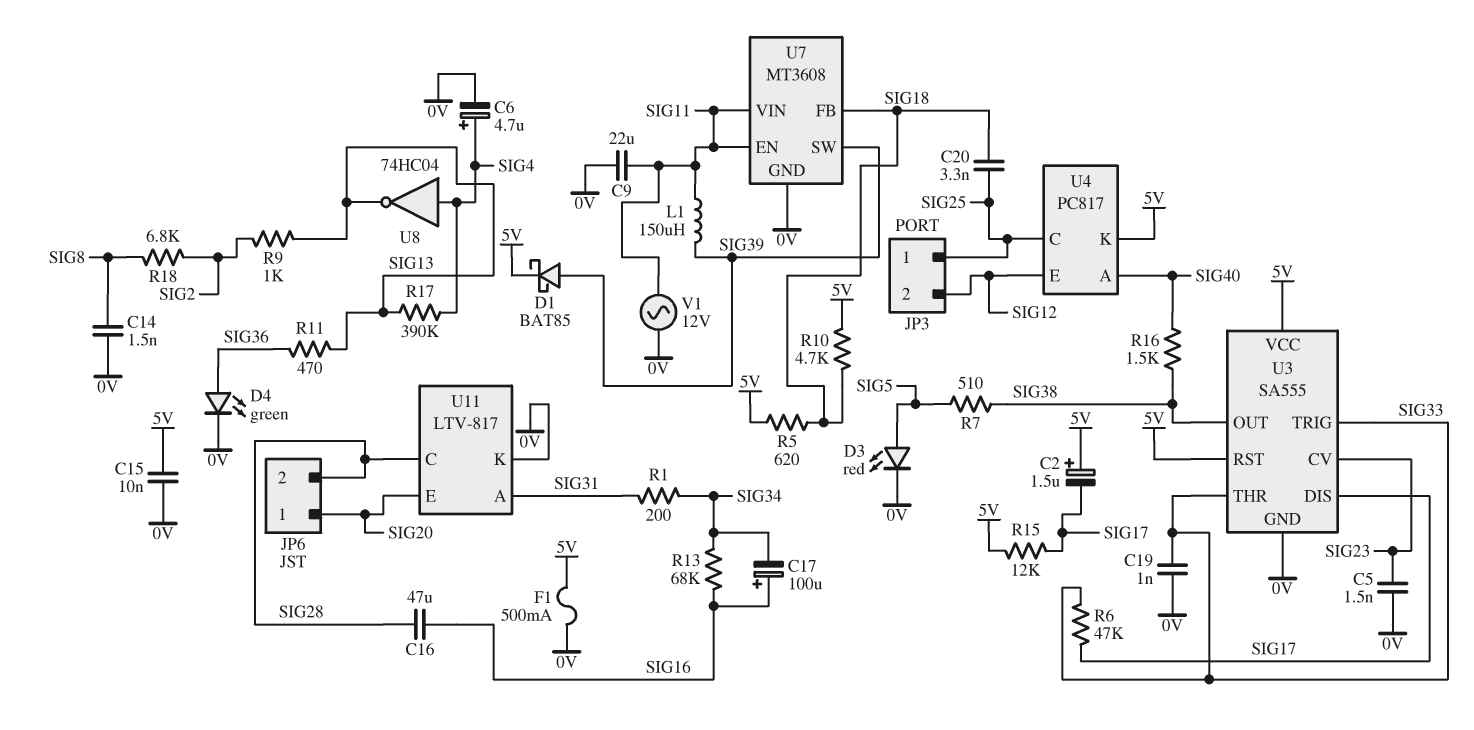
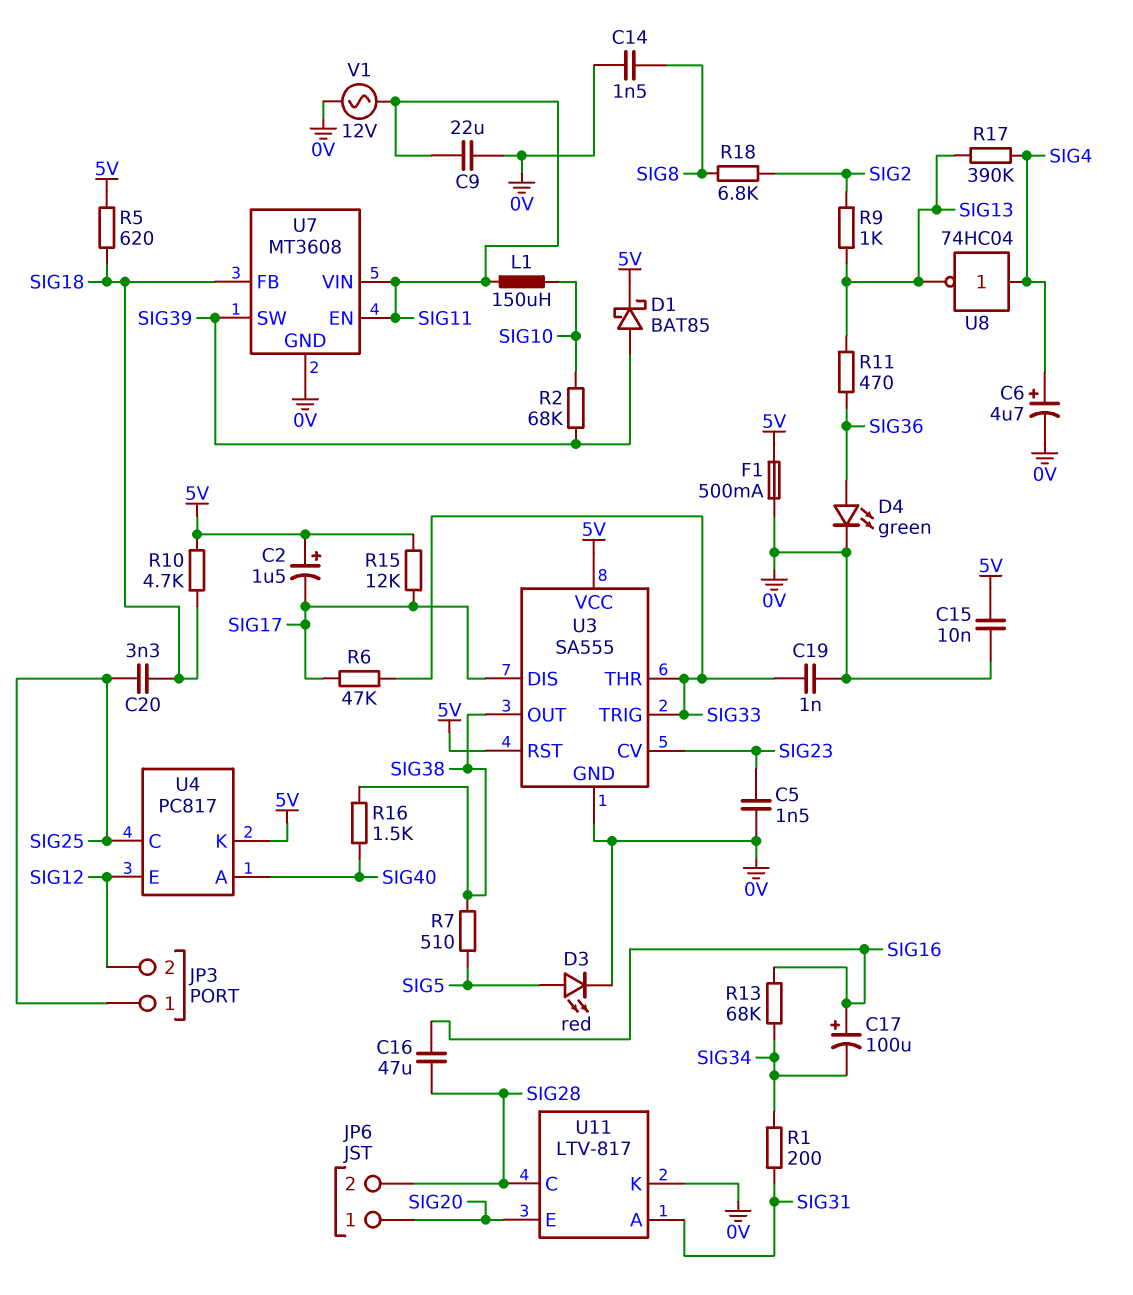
L1: 150uH (SIG11, SIG39) -> 150uH (SIG10, SIG11)
R2: none -> 68k (SIG10, SIG39)

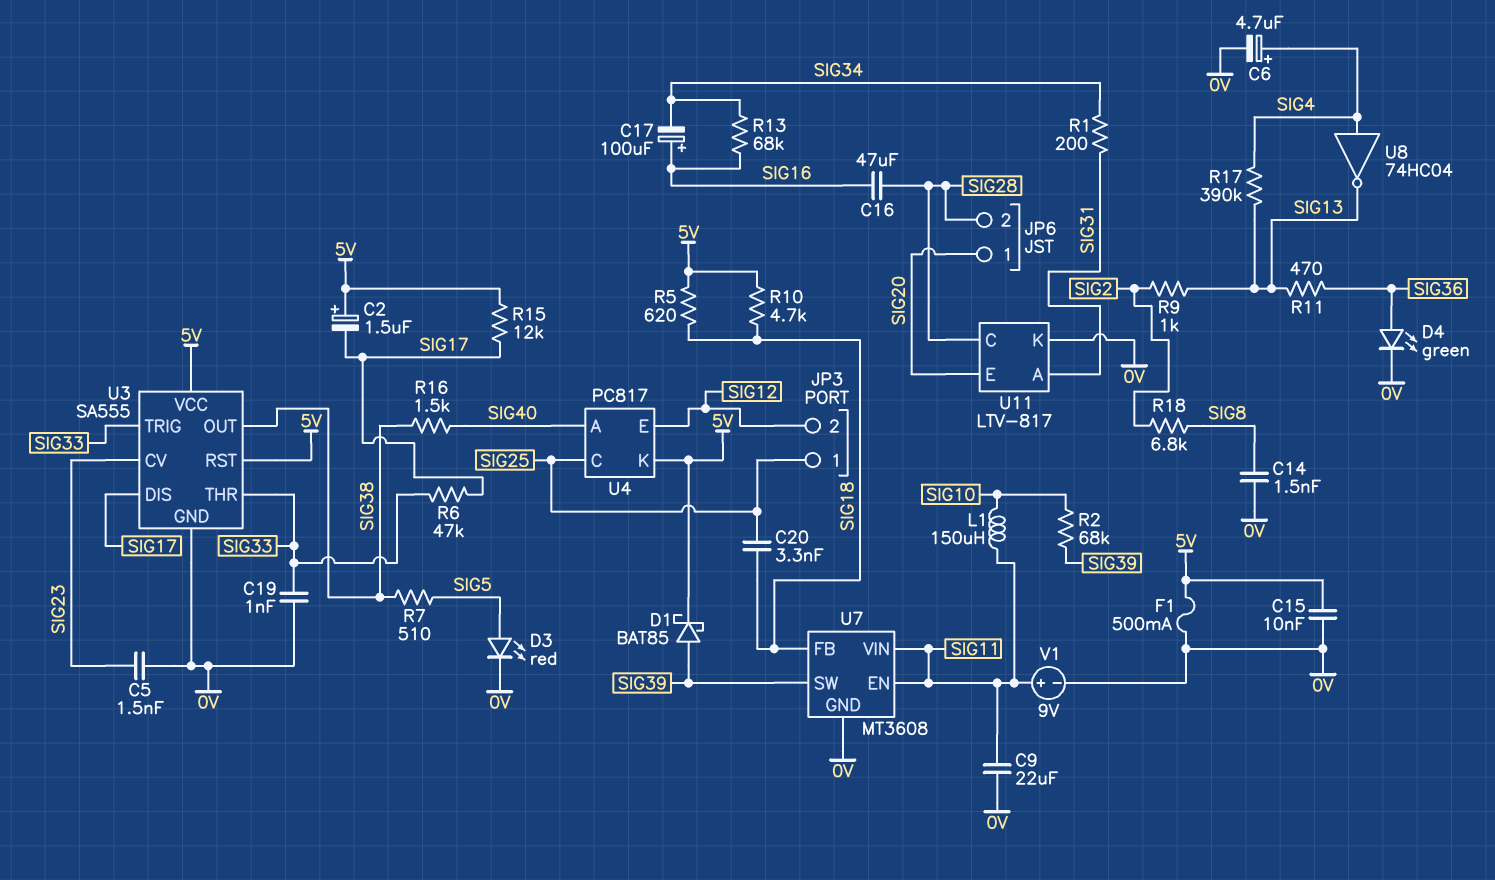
V1: AC 12V (0V, SIG11) -> 9V (plus SIG11, minus 0V)

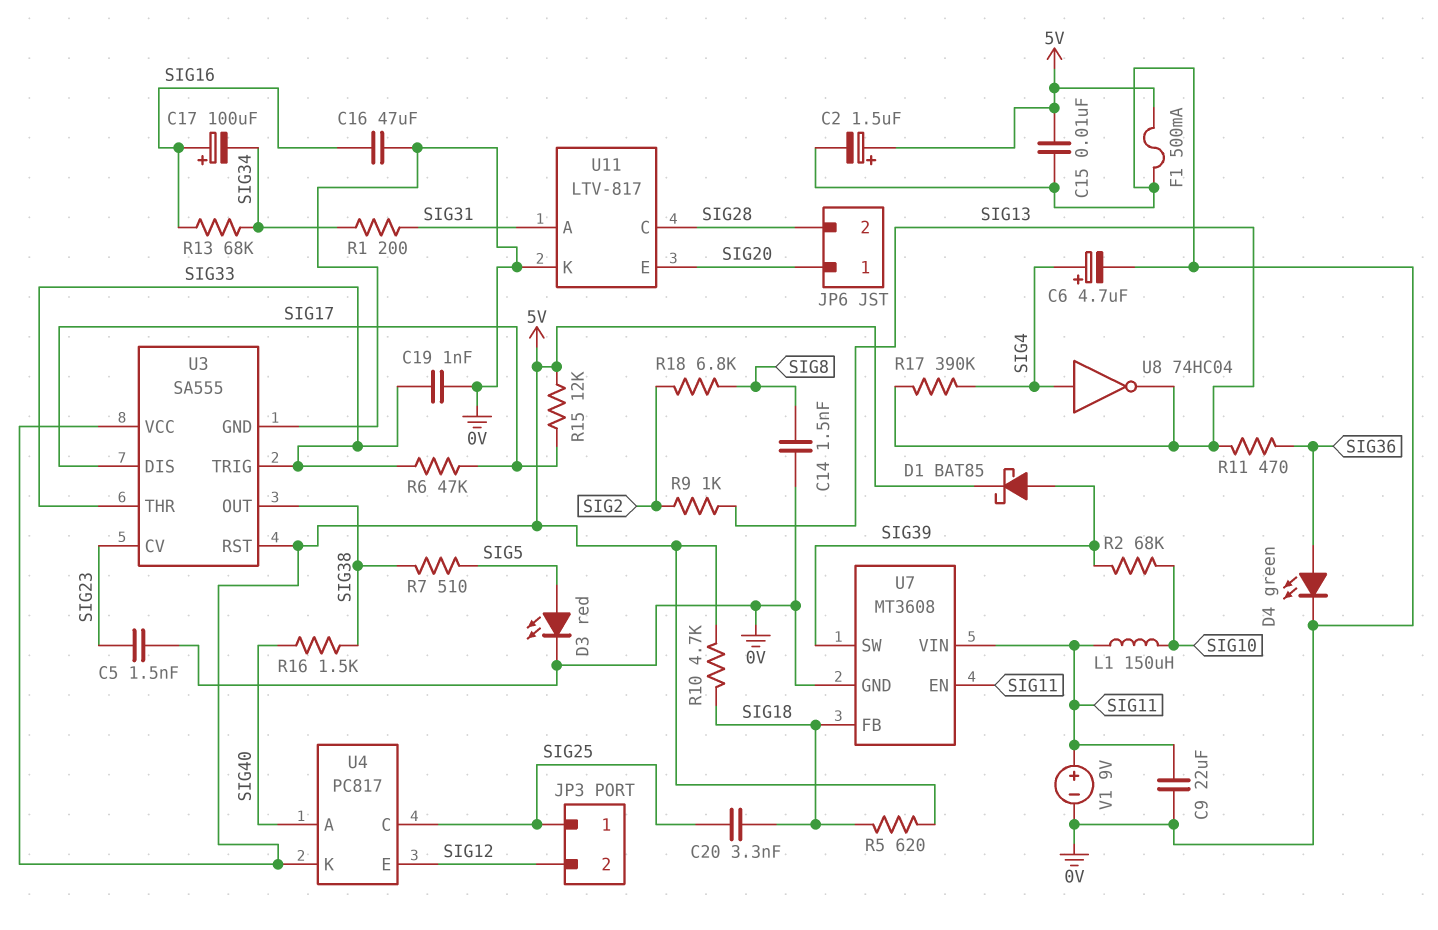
C2: 1.5uF (plus 5V, minus SIG17) -> 1.5uF (plus 5V, minus 0V)
C16: 47uF (SIG16, SIG28) -> 47uF (0V, SIG16)

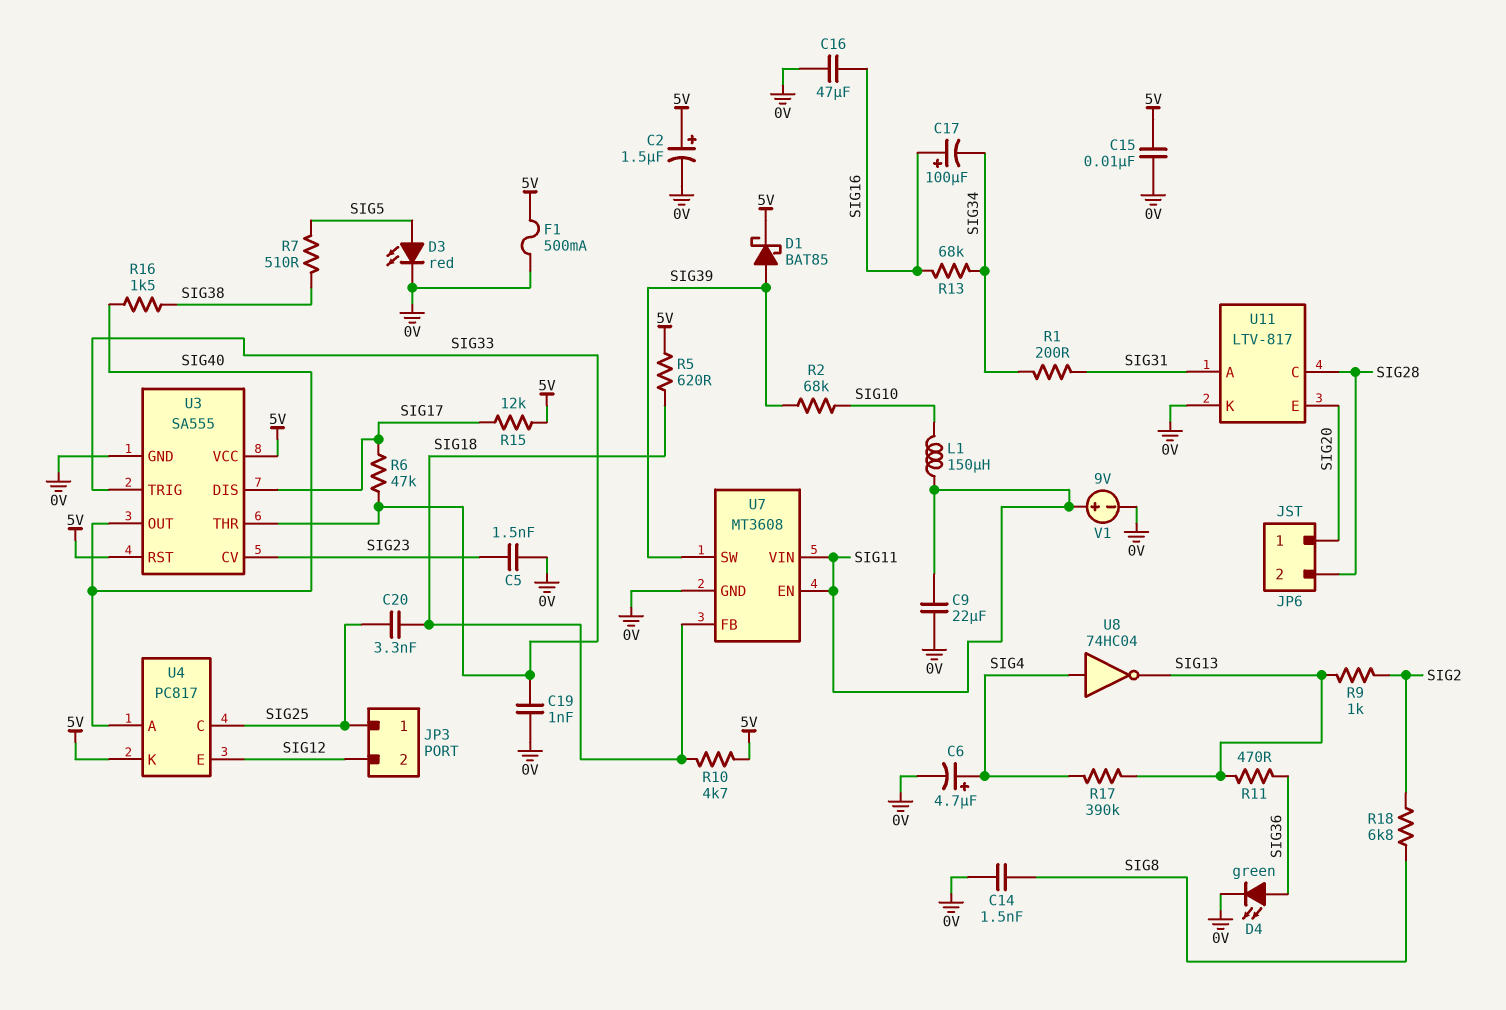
U3 pin OUT: SIG38 -> SIG40

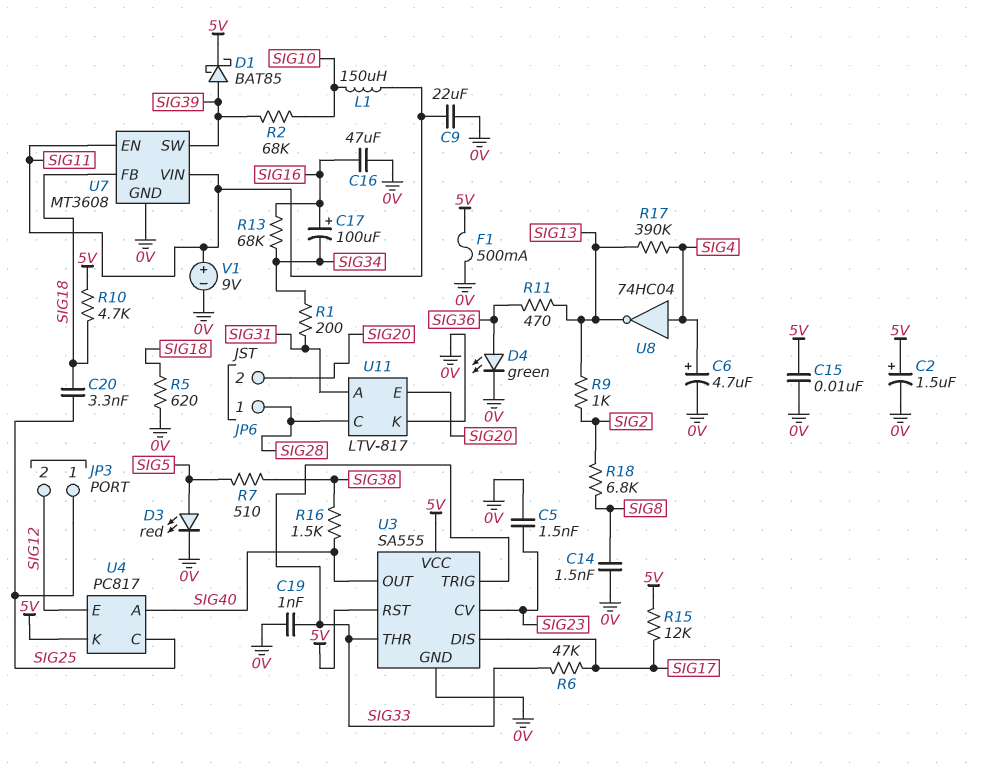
JP6 pin 1: SIG20 -> SIG28
JP6 pin 2: SIG28 -> SIG20
R5: 620 (5V, SIG18) -> 620 (0V, SIG18)

